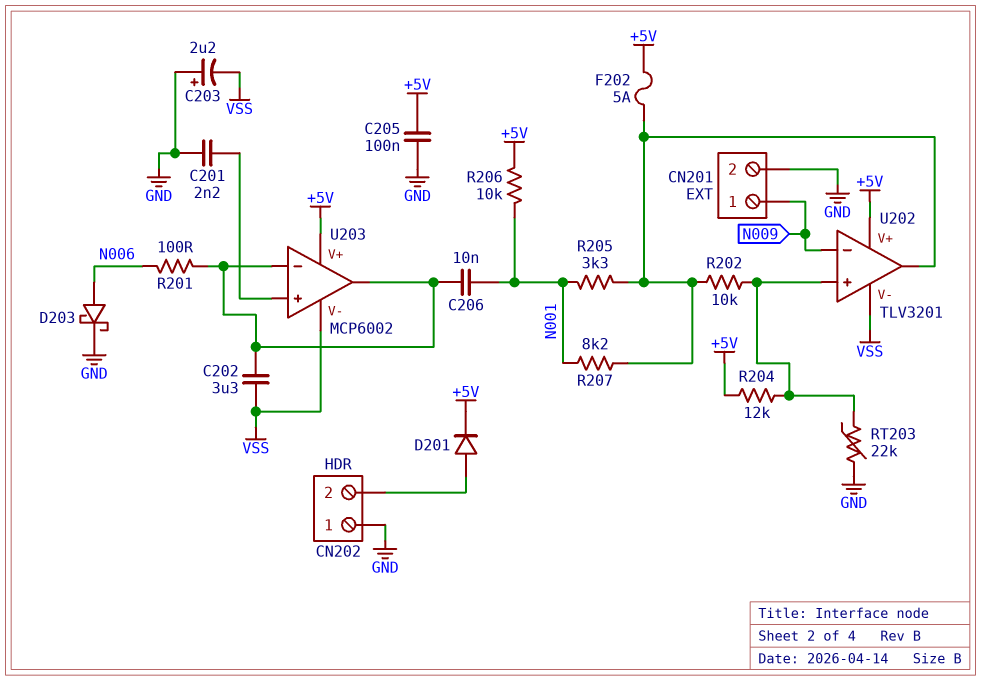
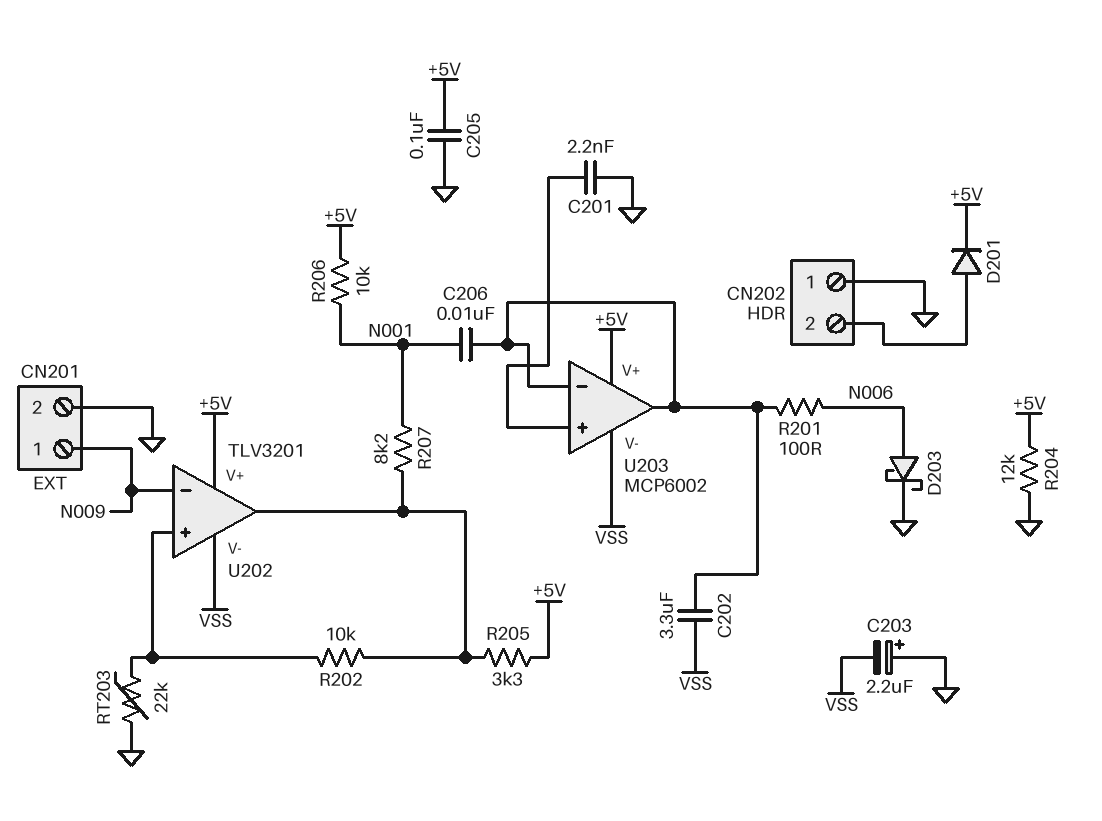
F202: 5A (+5V, U202/out) -> none
R204: 12k (+5V, U202/in+) -> 12k (+5V, GND)
R205: 3.3k (N001, U202/out) -> 3.3k (+5V, U202/out)

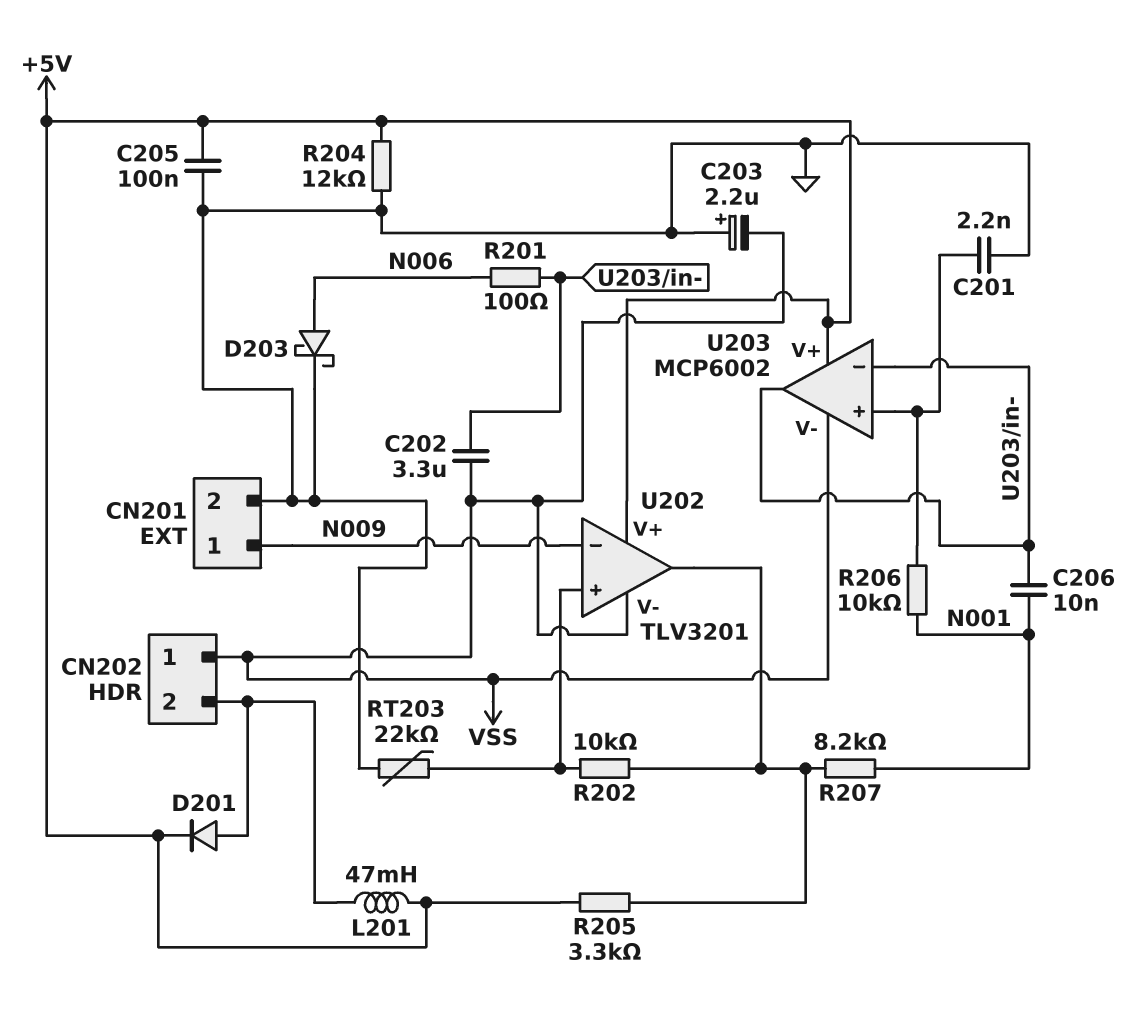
CN202 pin 1: GND -> VSS
L201: none -> 47mH (+5V, CN202/2)
R206: 10k (+5V, N001) -> 10k (N001, U203/in+)

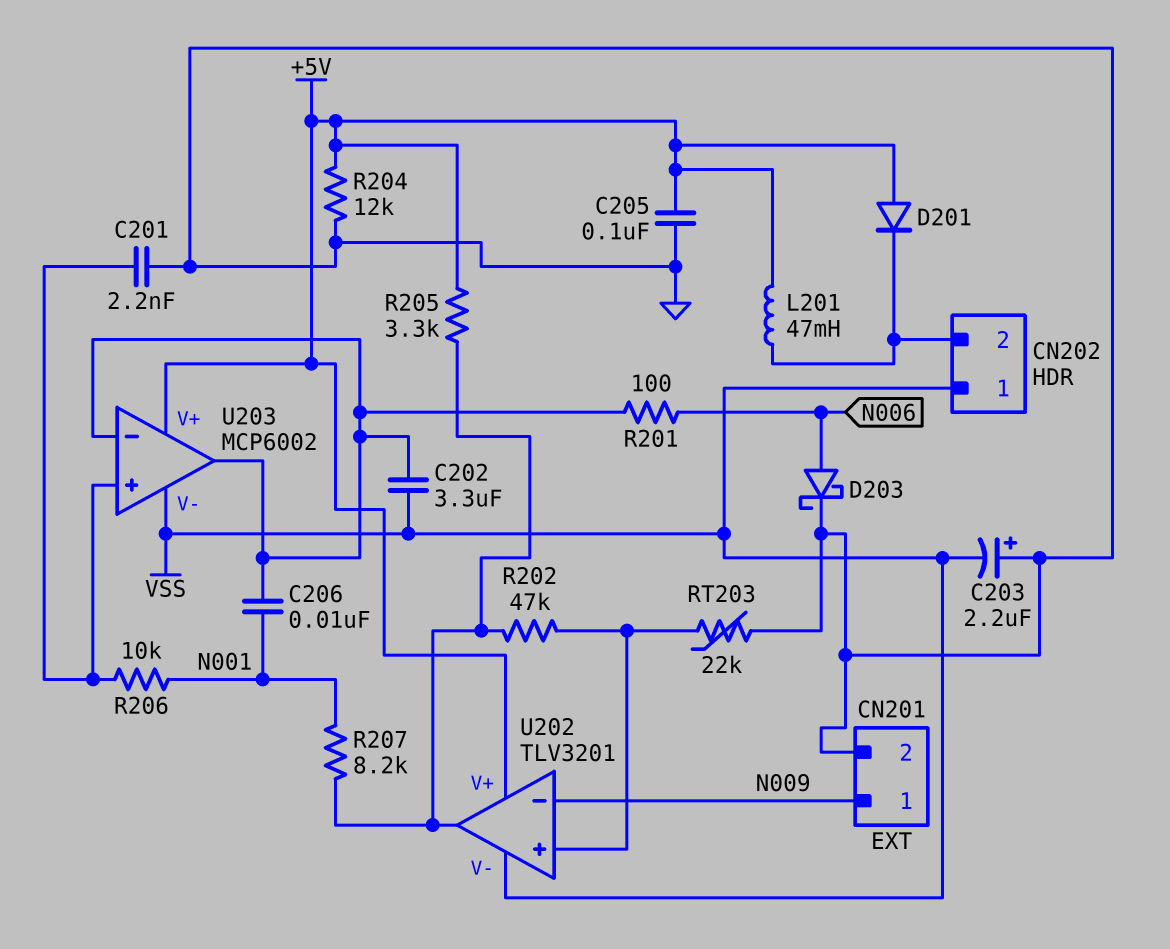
D201: diode (A CN202/2, K +5V) -> diode (A +5V, K CN202/2)
R202: 10k (U202/in+, U202/out) -> 47k (U202/in+, U202/out)

